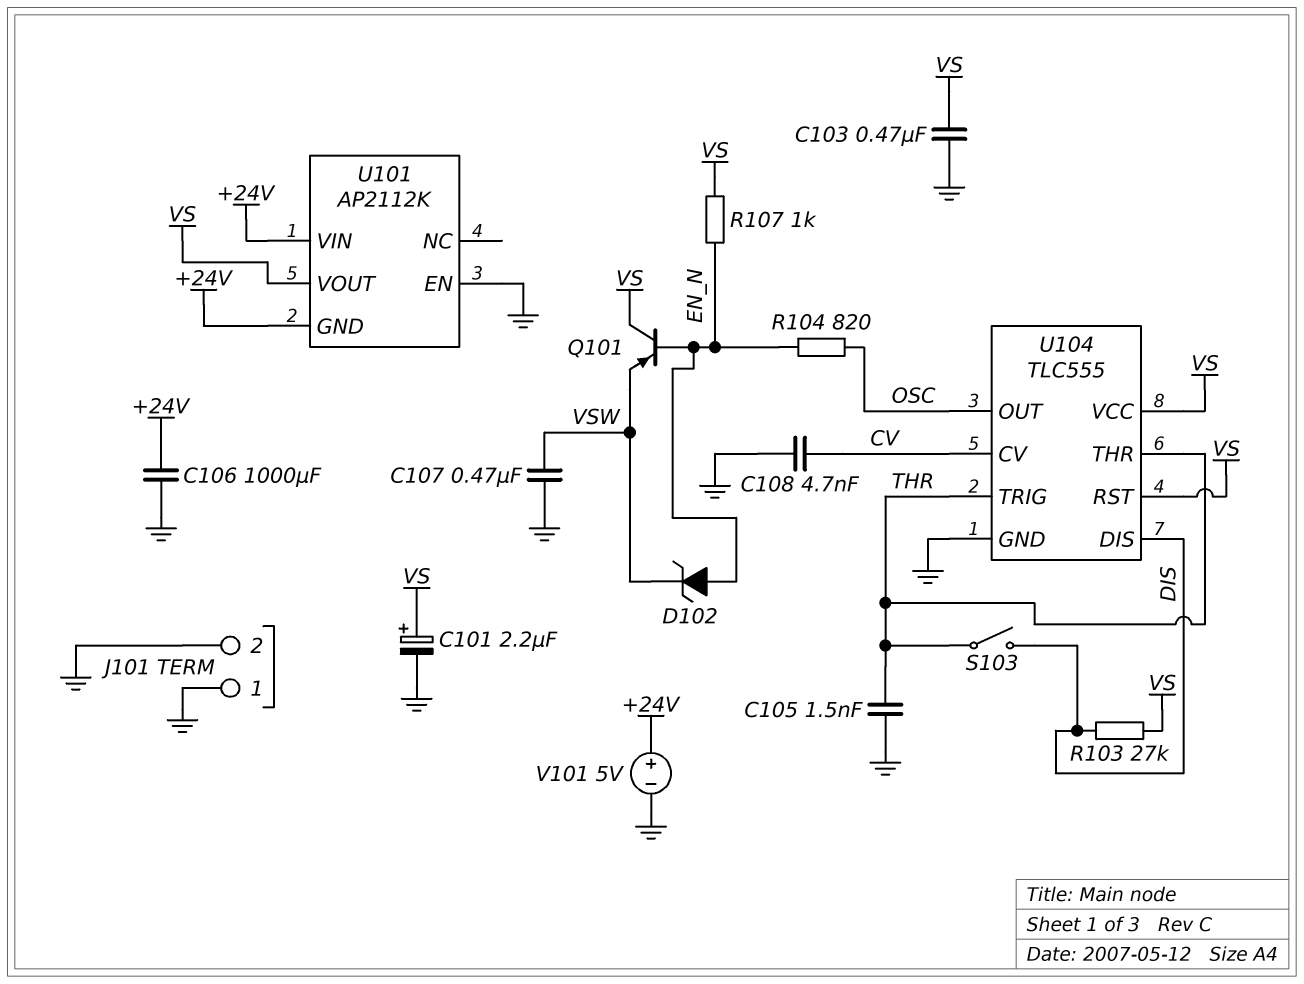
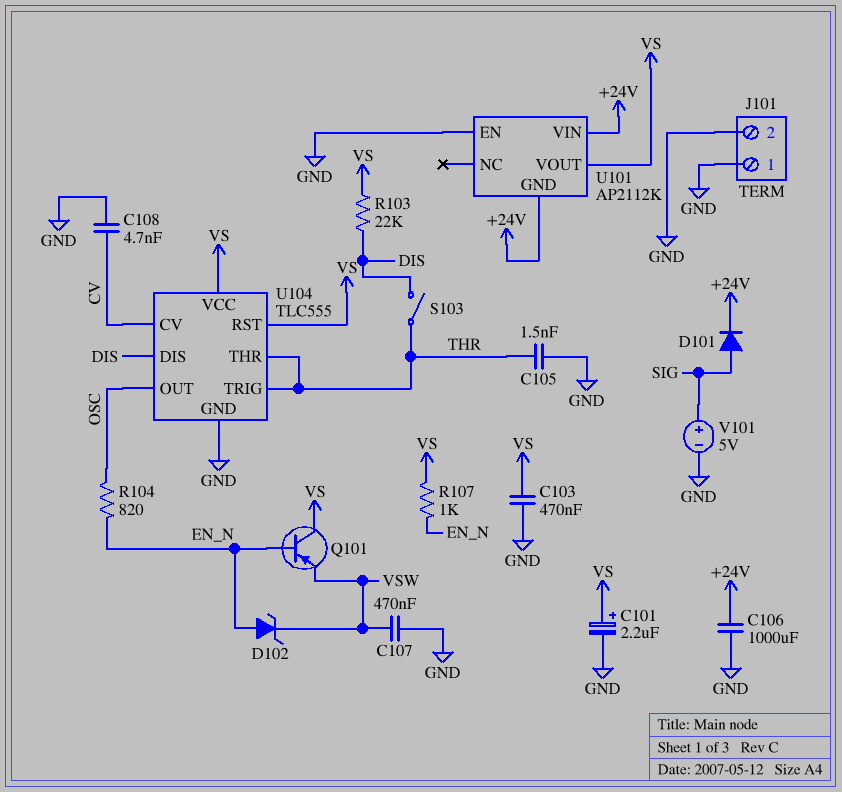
D101: none -> diode (A SIG, K +24V)
R103: 27k (DIS, VS) -> 22k (DIS, VS)
V101: 5V (plus +24V, minus GND) -> 5V (plus SIG, minus GND)

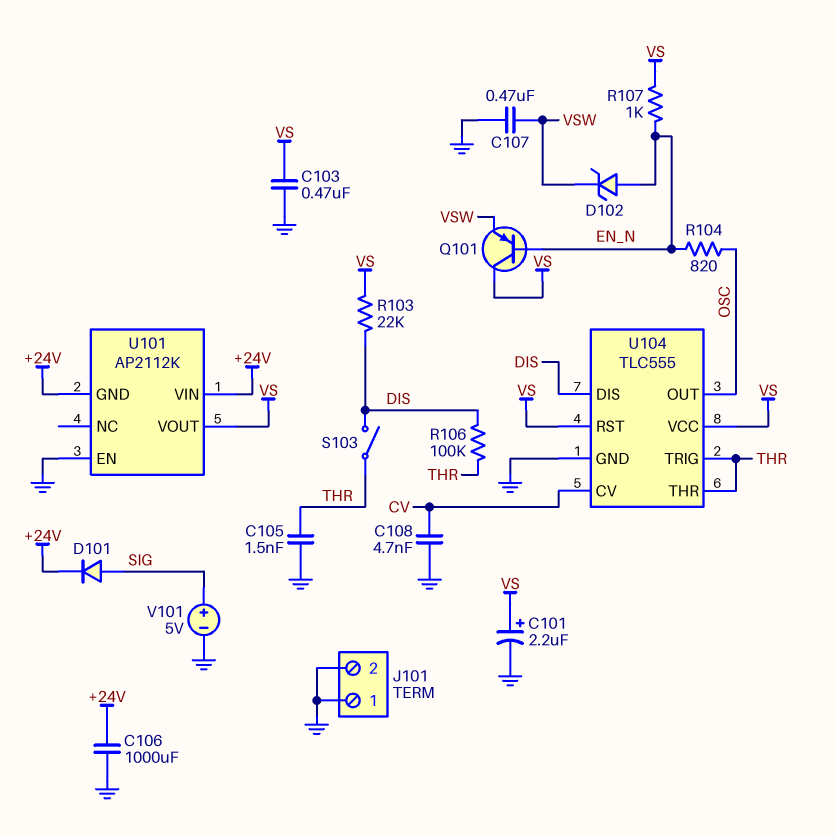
R106: none -> 100k (DIS, THR)

